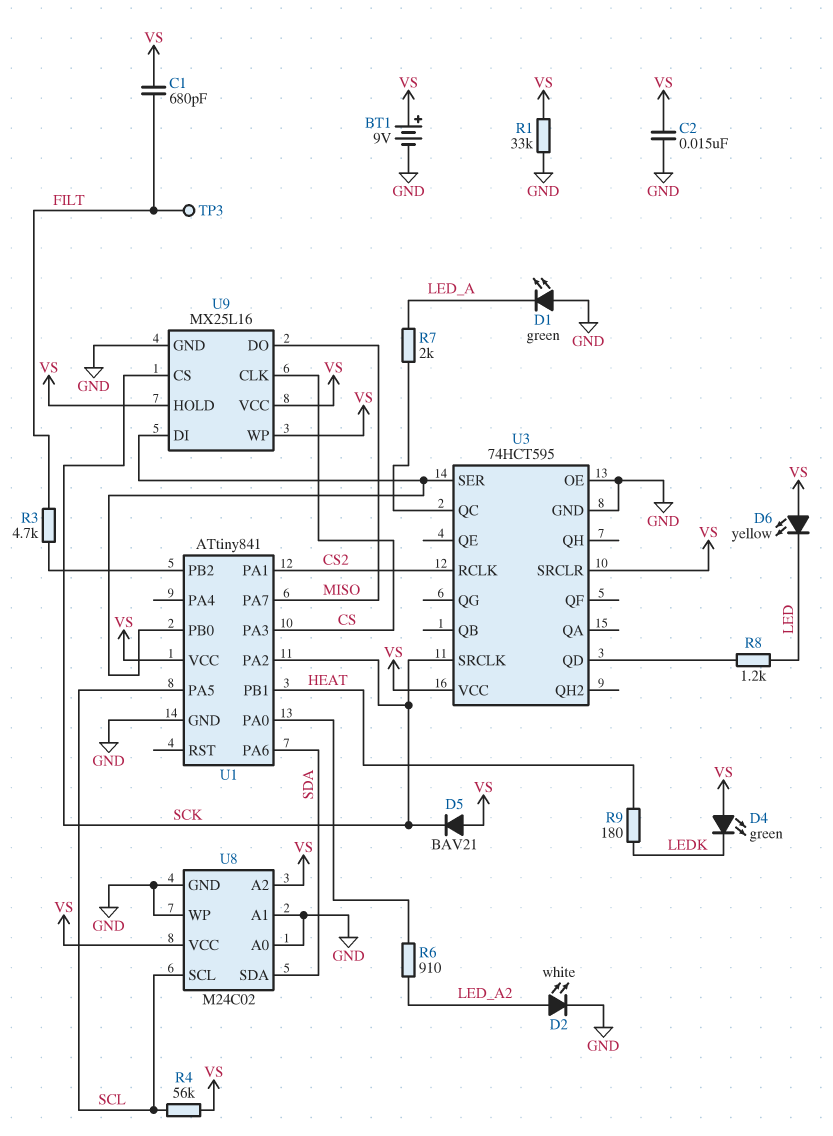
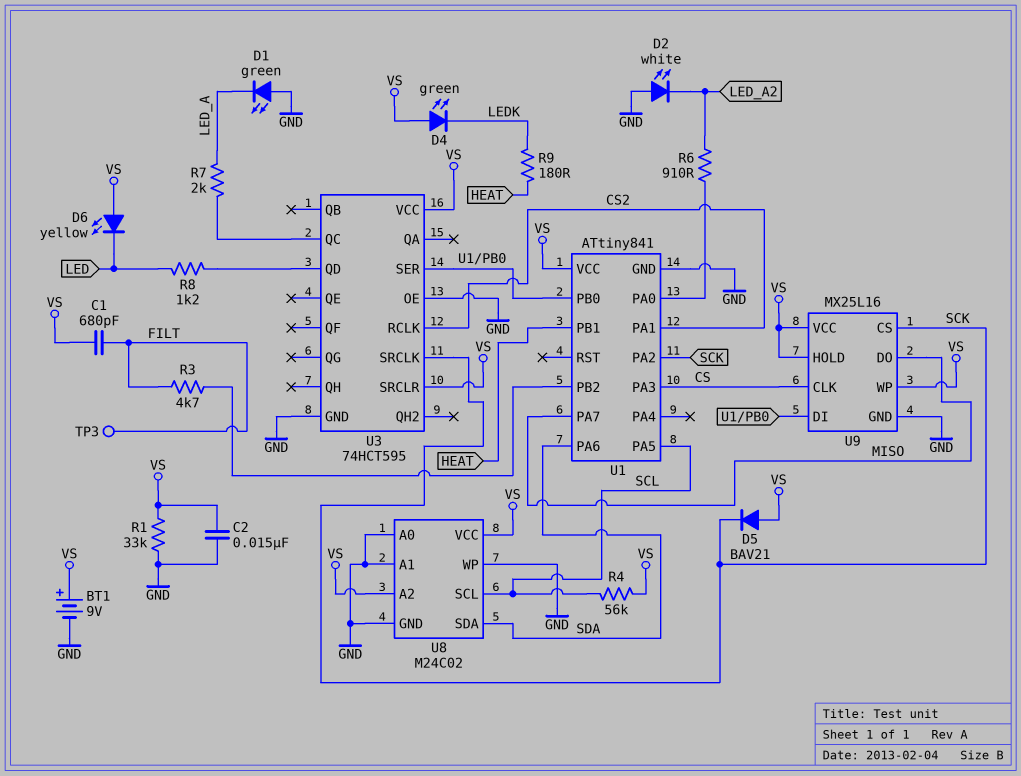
D2: LED white (A LED_A2, K GND) -> LED white (A GND, K LED_A2)

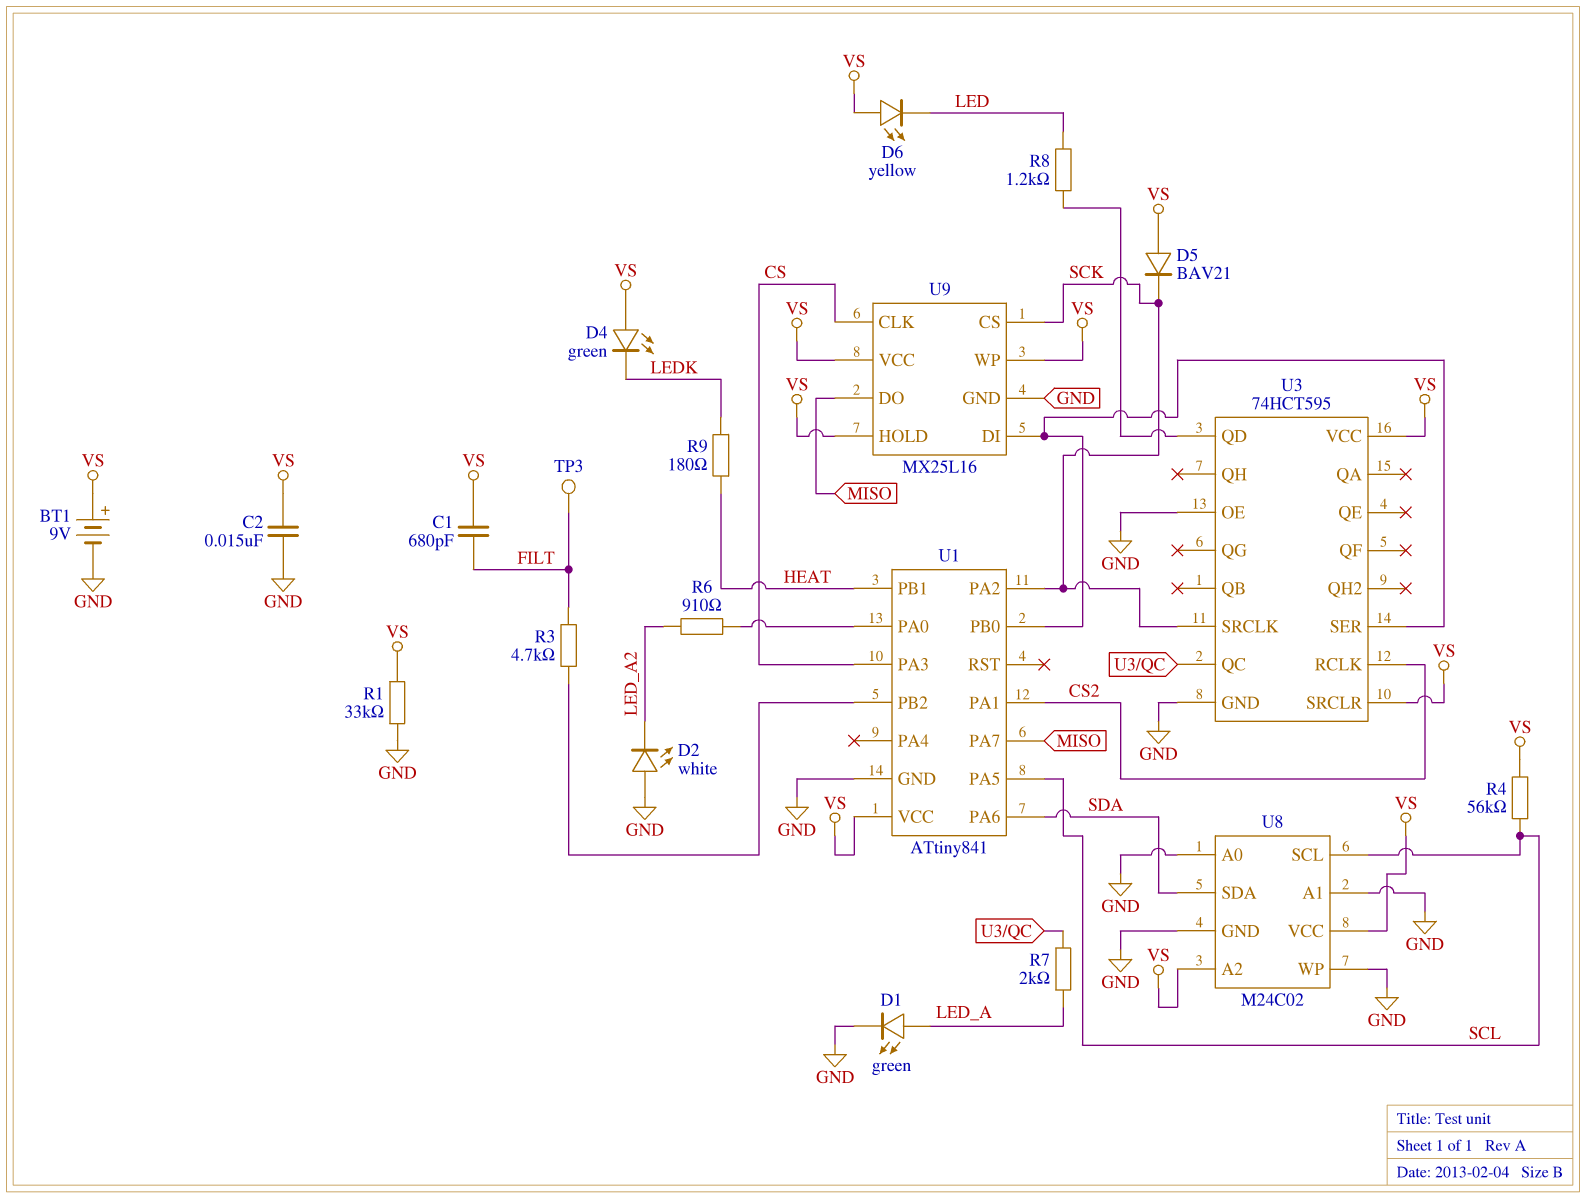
D1: LED green (A GND, K LED_A) -> LED green (A LED_A, K GND)

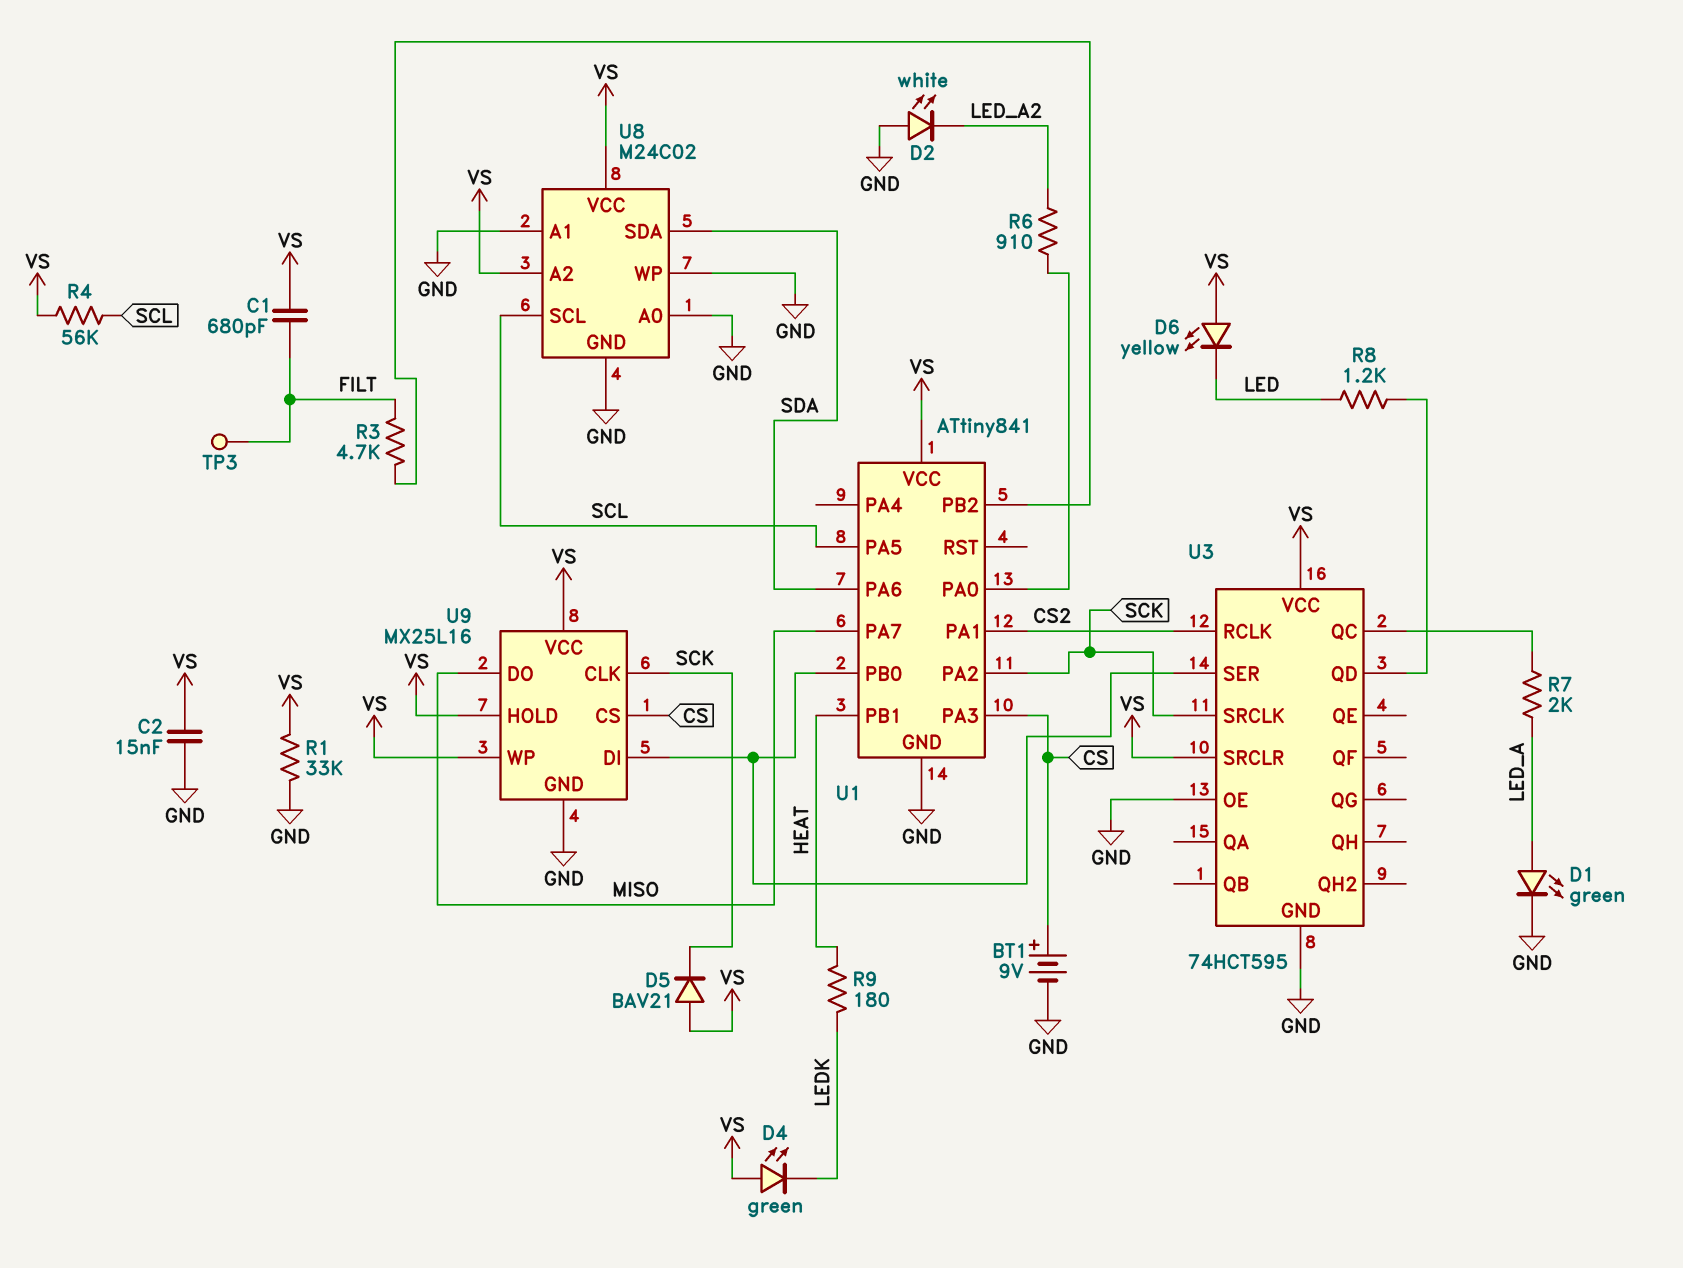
BT1: 9V (plus VS, minus GND) -> 9V (plus CS, minus GND)
U9 pin CLK: CS -> SCK
U9 pin CS: SCK -> CS

